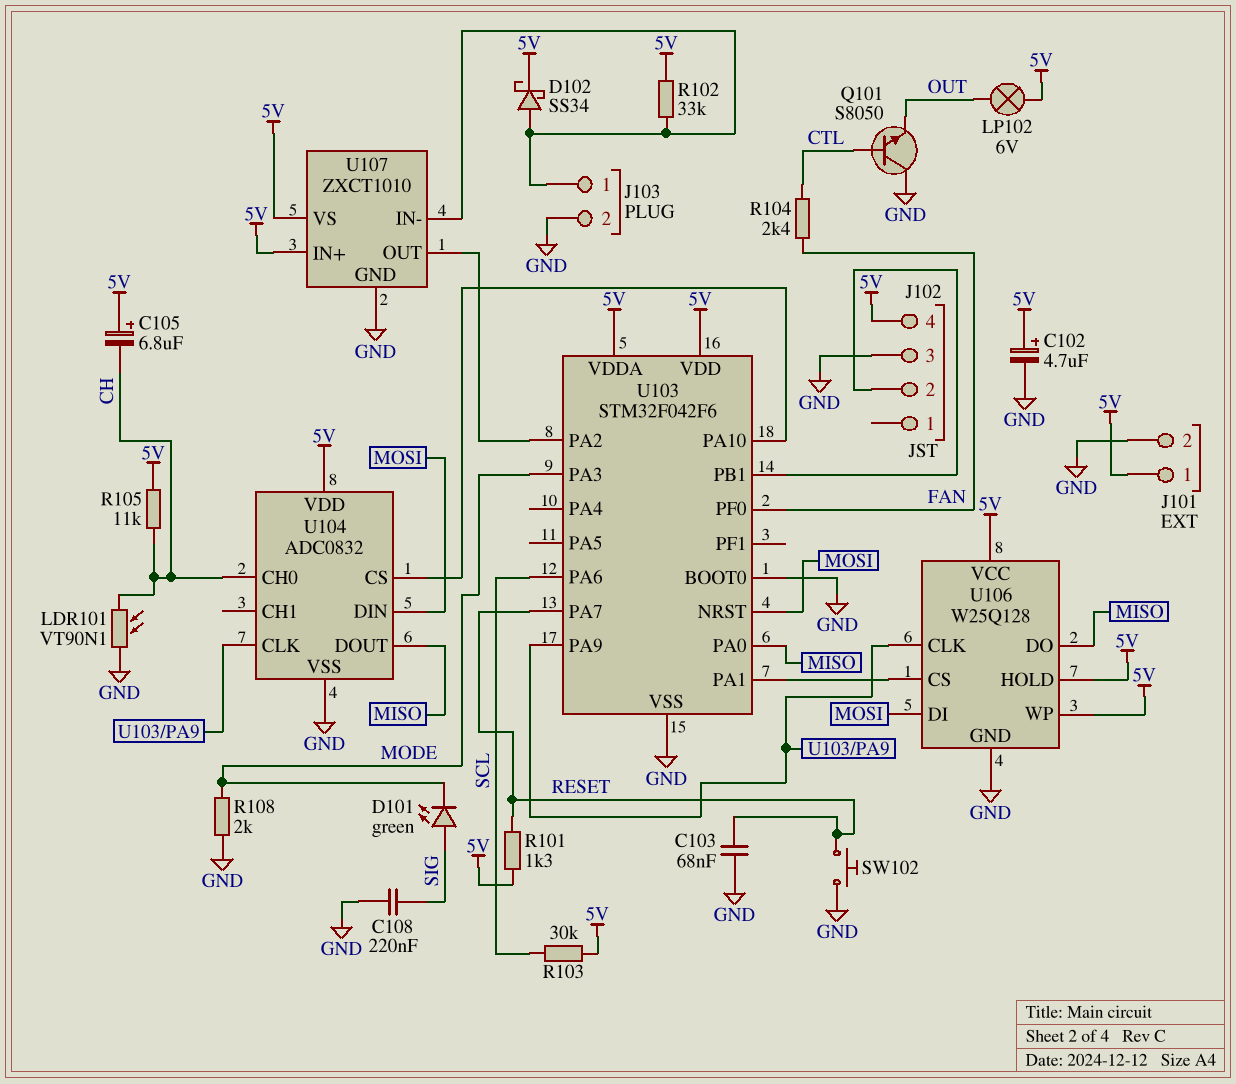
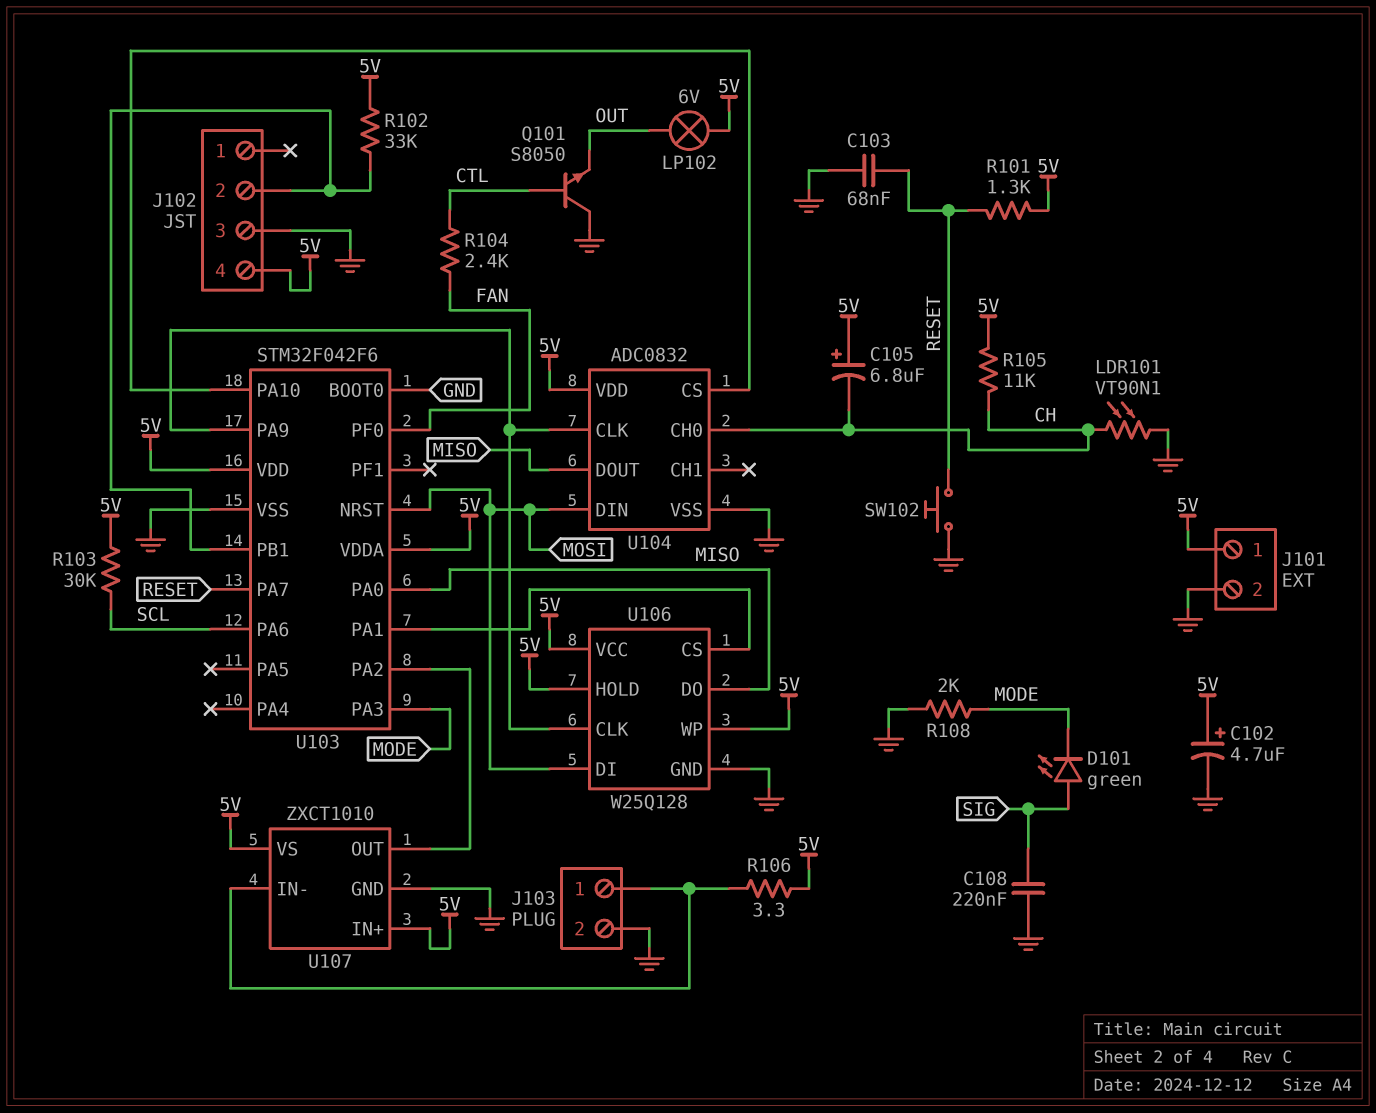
D102: schottky SS34 (A J103/1, K 5V) -> none
R102: 33k (5V, J103/1) -> 33k (5V, J102/2)
R106: none -> 3.3 (5V, J103/1)

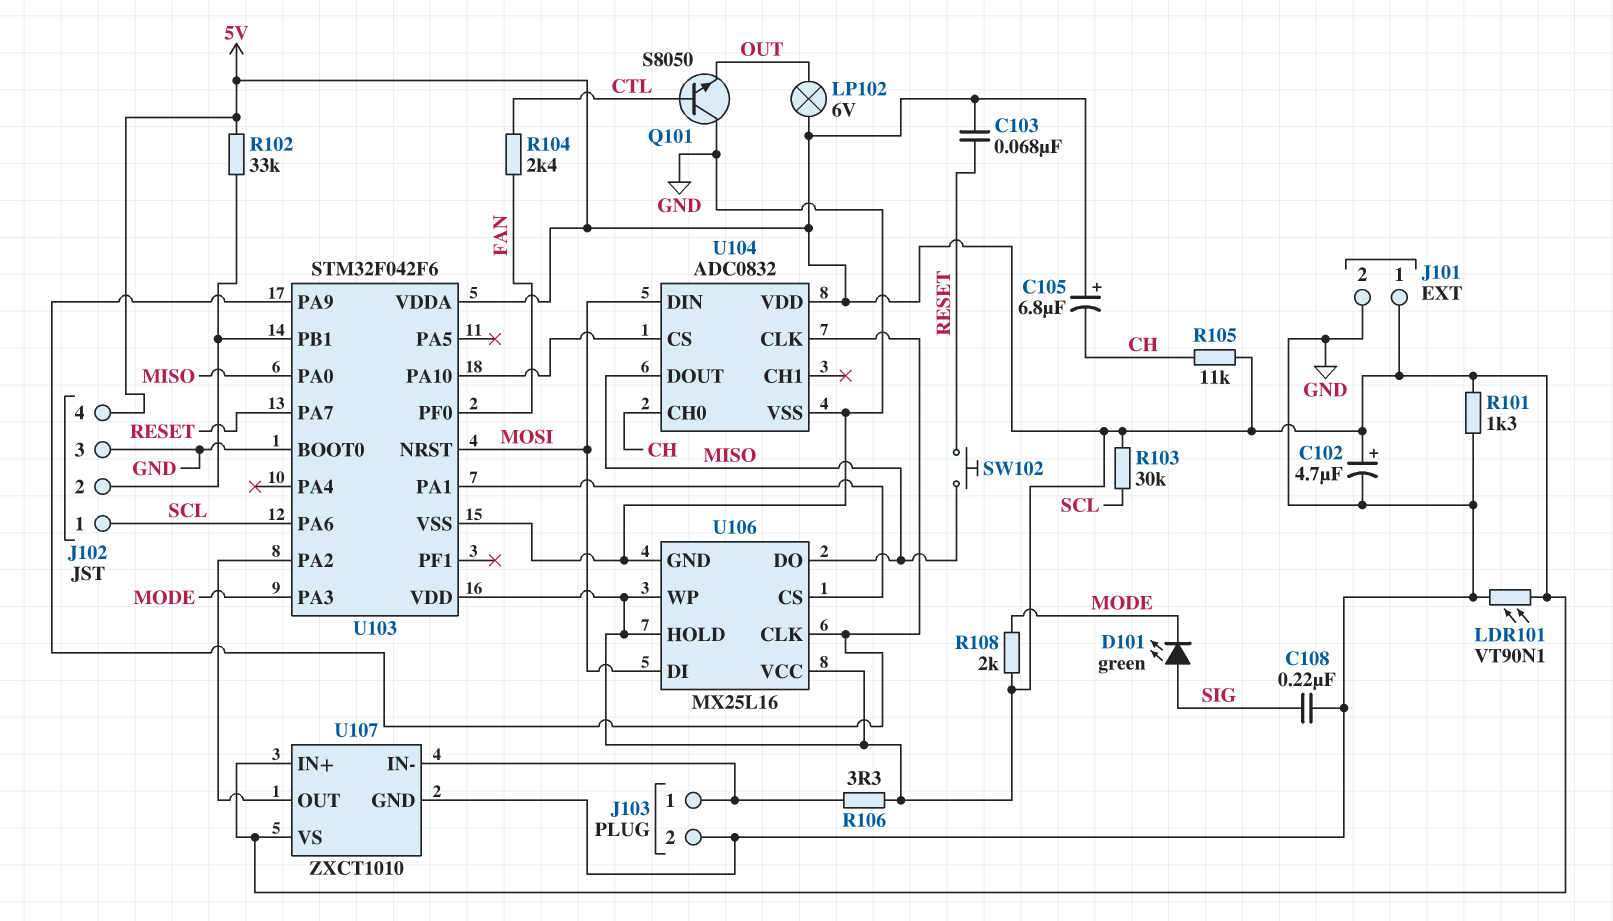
C103: 68nF (GND, RESET) -> 68nF (5V, RESET)
J102 pin 1: none -> SCL
LDR101: VT90N1 (CH, GND) -> VT90N1 (5V, GND)
R101: 1.3k (5V, RESET) -> 1.3k (5V, GND)
R108: 2k (GND, MODE) -> 2k (5V, MODE)
SW102: button (GND, RESET) -> button (MISO, RESET)
U106: W25Q128 -> MX25L16

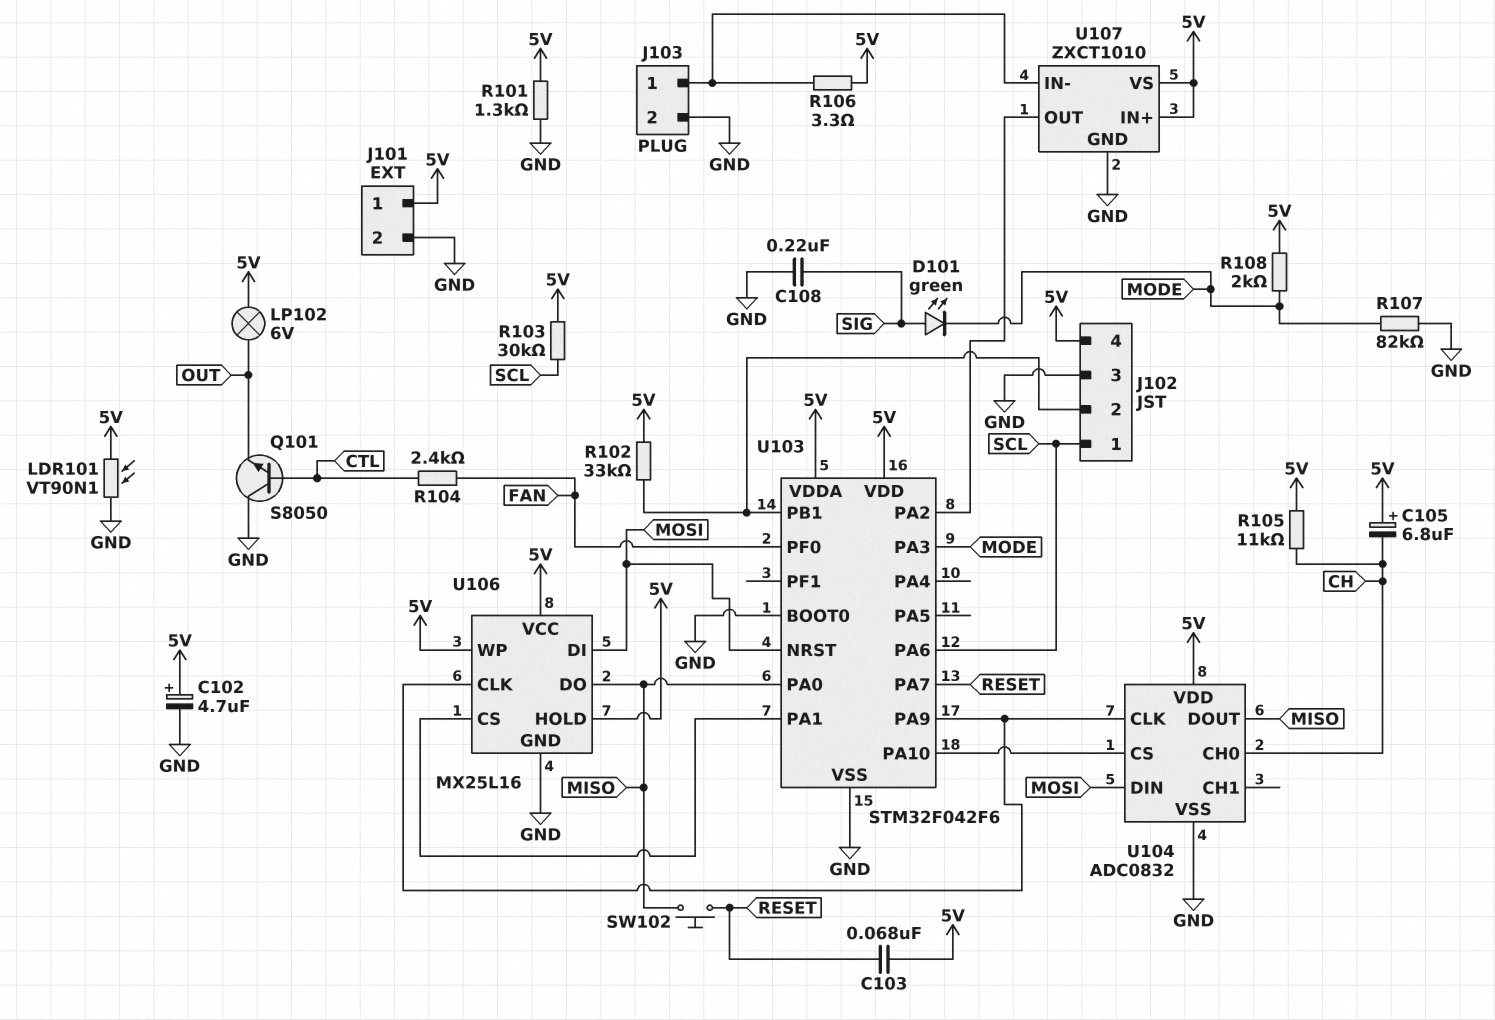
R107: none -> 82k (GND, MODE)

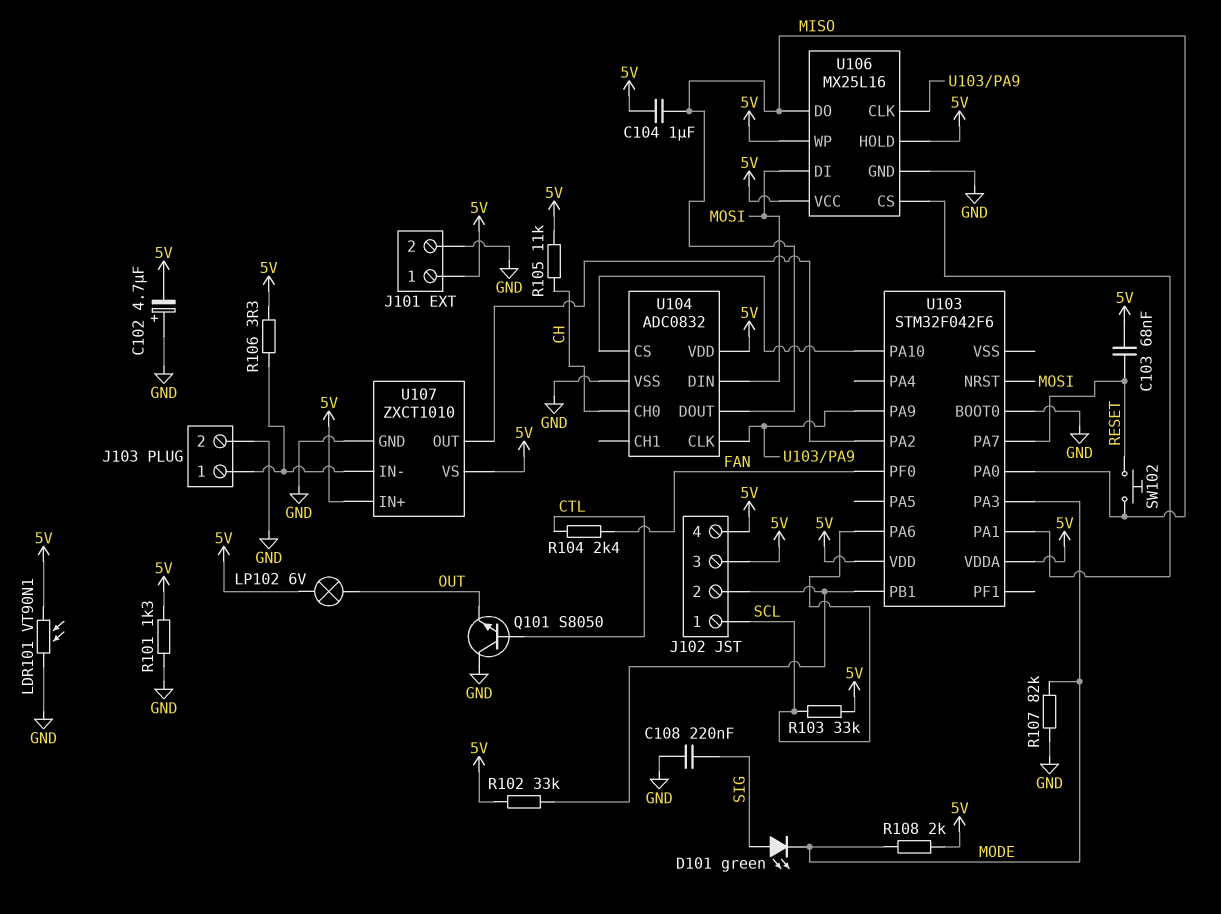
C102: 4.7uF (plus 5V, minus GND) -> 4.7uF (plus GND, minus 5V)
C104: none -> 1uF (5V, MISO)
C105: 6.8uF (plus 5V, minus CH) -> none
J102 pin 3: GND -> 5V
R103: 30k (5V, SCL) -> 33k (5V, SCL)
U103 pin VSS: GND -> none

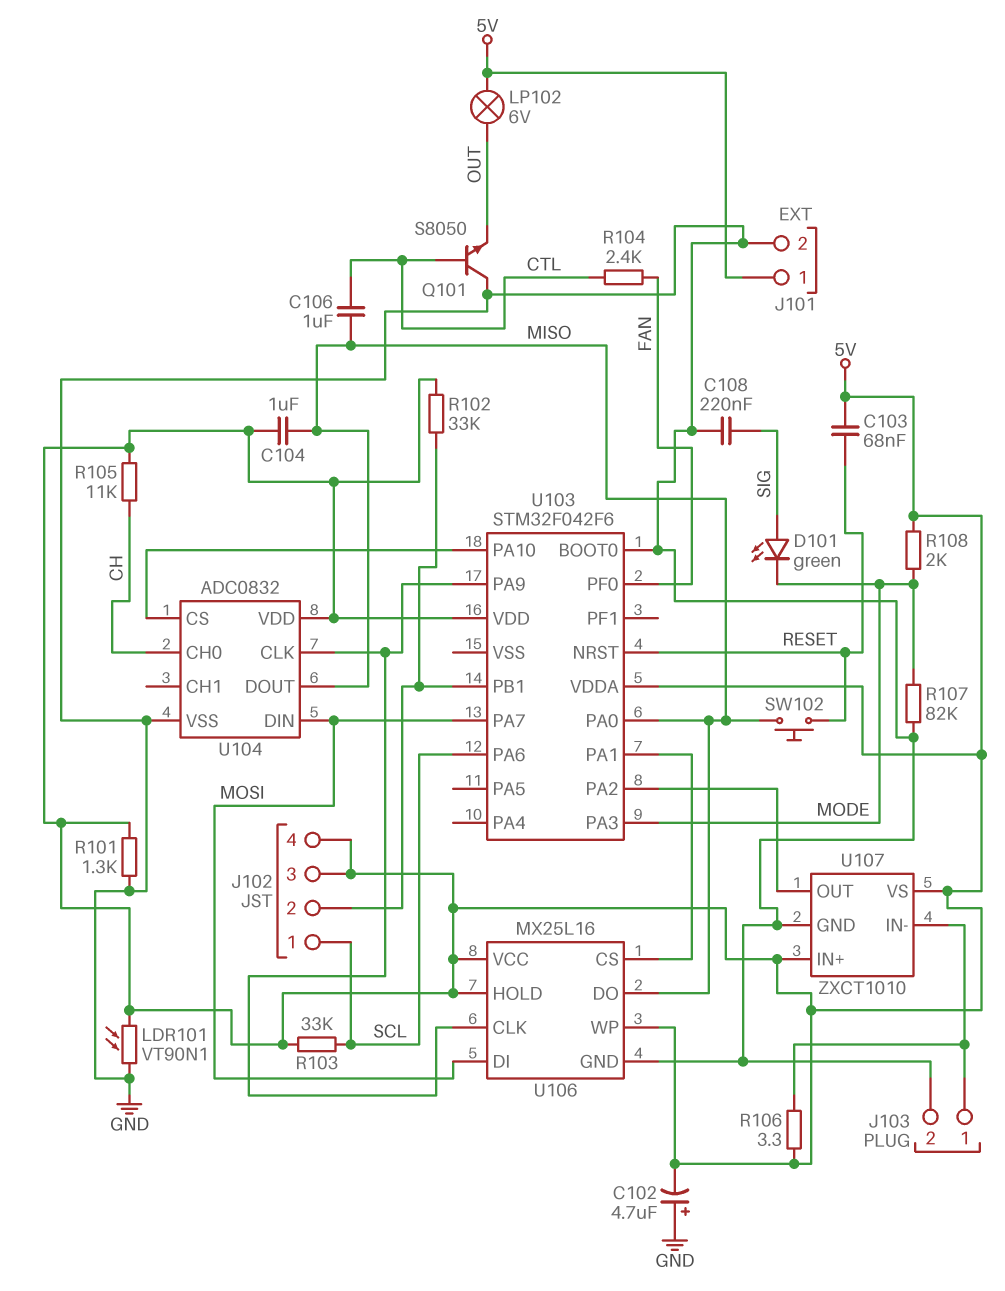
C106: none -> 1uF (CTL, MISO)
U103 pin NRST: MOSI -> RESET
U103 pin PA7: RESET -> MOSI

